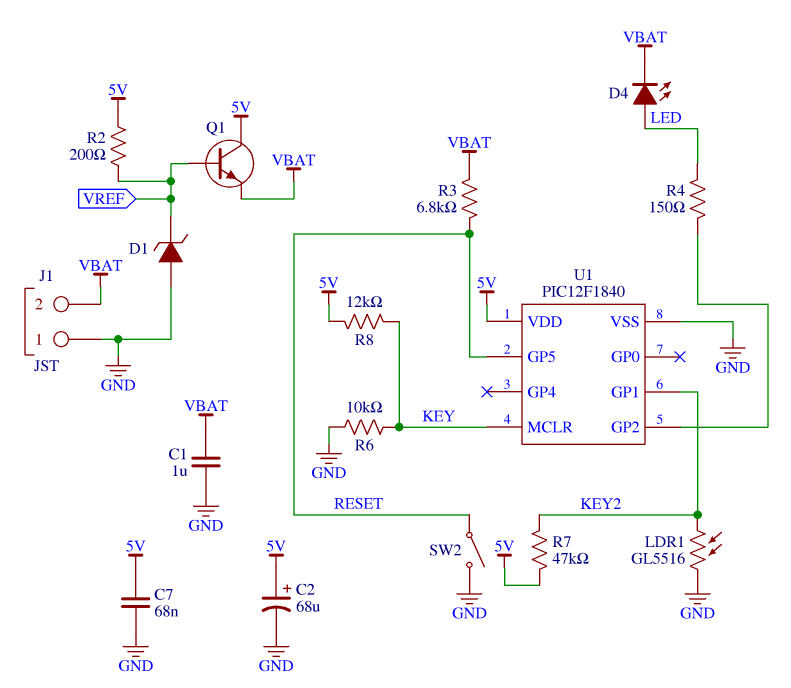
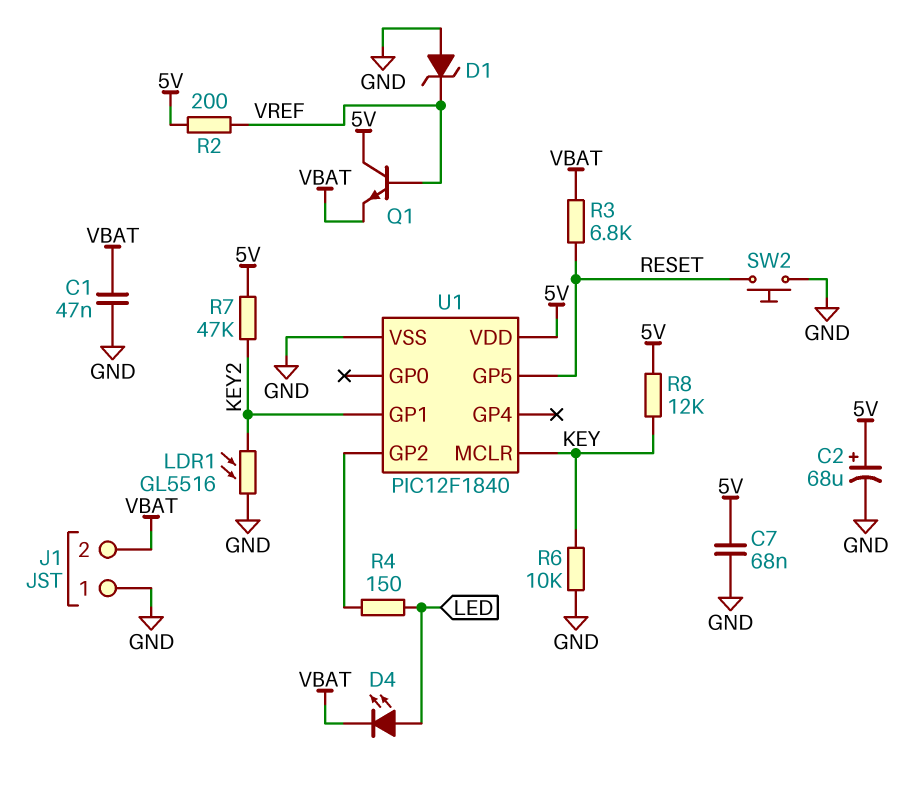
C1: 1uF (GND, VBAT) -> 47nF (GND, VBAT)
SW2: switch (GND, RESET) -> button (GND, RESET)

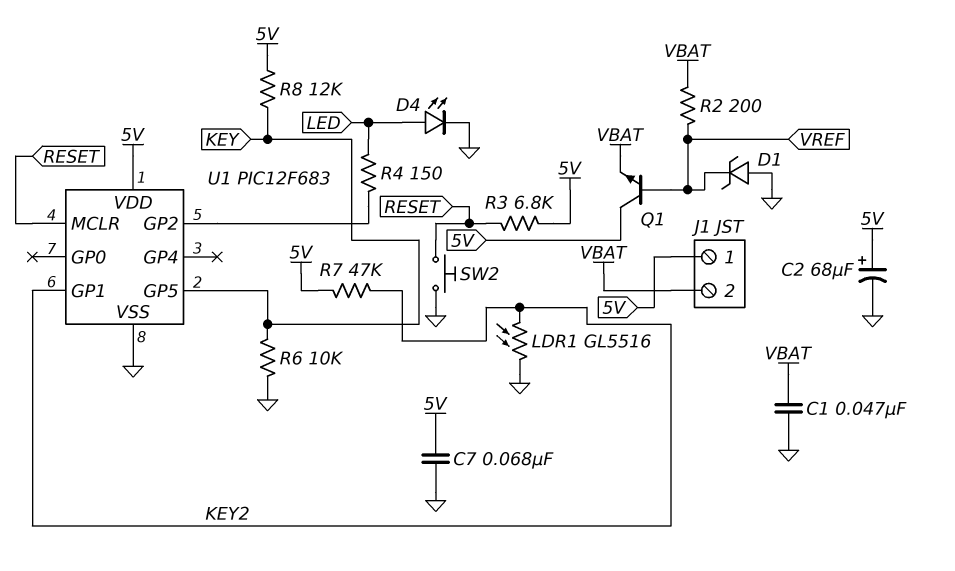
D4: LED (A LED, K VBAT) -> LED (A LED, K GND)
J1 pin 1: GND -> 5V
R2: 200 (5V, VREF) -> 200 (VBAT, VREF)
R3: 6.8k (RESET, VBAT) -> 6.8k (5V, RESET)
U1: PIC12F1840 -> PIC12F683
U1 pin GP5: RESET -> KEY
U1 pin MCLR: KEY -> RESET

